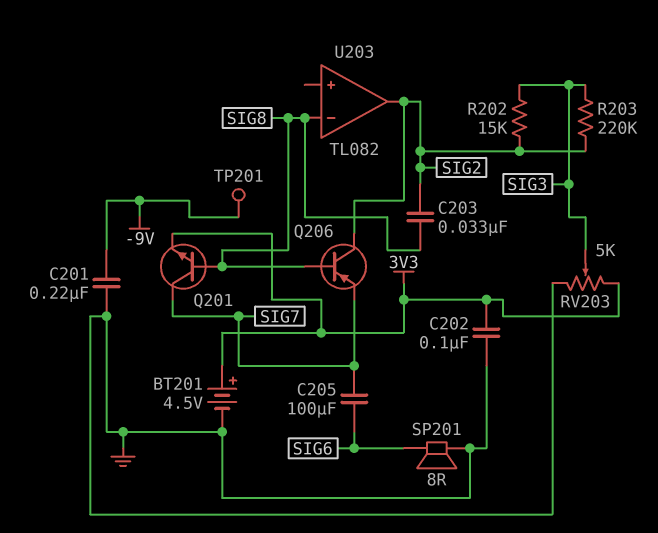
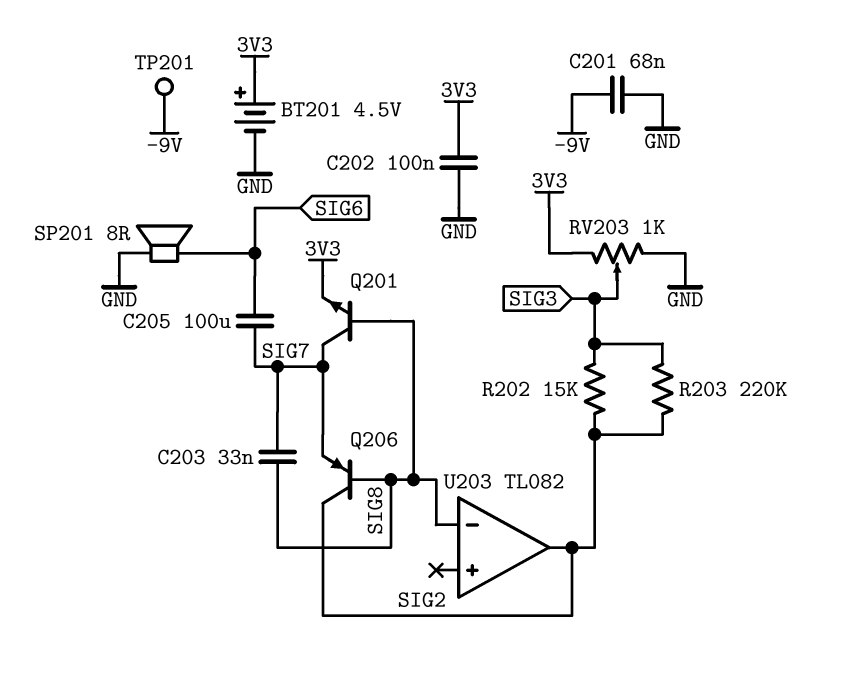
C201: 220nF (-9V, GND) -> 68nF (-9V, GND)
C203: 33nF (SIG2, SIG8) -> 33nF (SIG7, SIG8)
RV203: 5k (3V3, GND, wiper SIG3) -> 1k (3V3, GND, wiper SIG3)

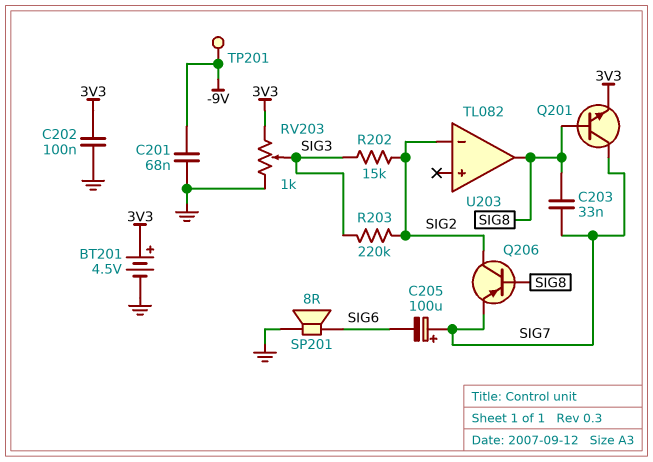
C205: 100uF (SIG6, SIG7) -> 100uF (plus SIG7, minus SIG6)
U203 pin in-: SIG8 -> SIG2
U203 pin out: SIG2 -> SIG8

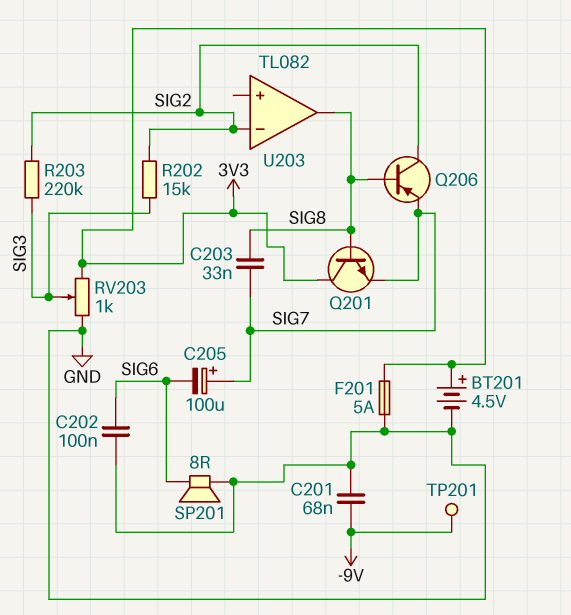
C202: 100nF (3V3, GND) -> 100nF (GND, SIG6)
F201: none -> 5A (3V3, GND)
Q201: NPN (B SIG8, C SIG7, E 3V3) -> NPN (B SIG8, C 3V3, E SIG7)

